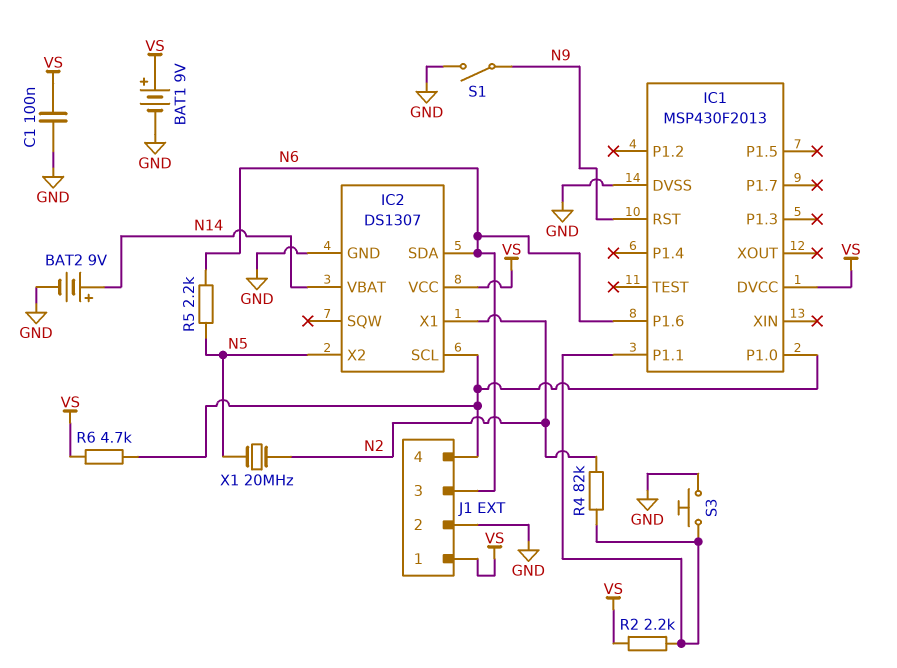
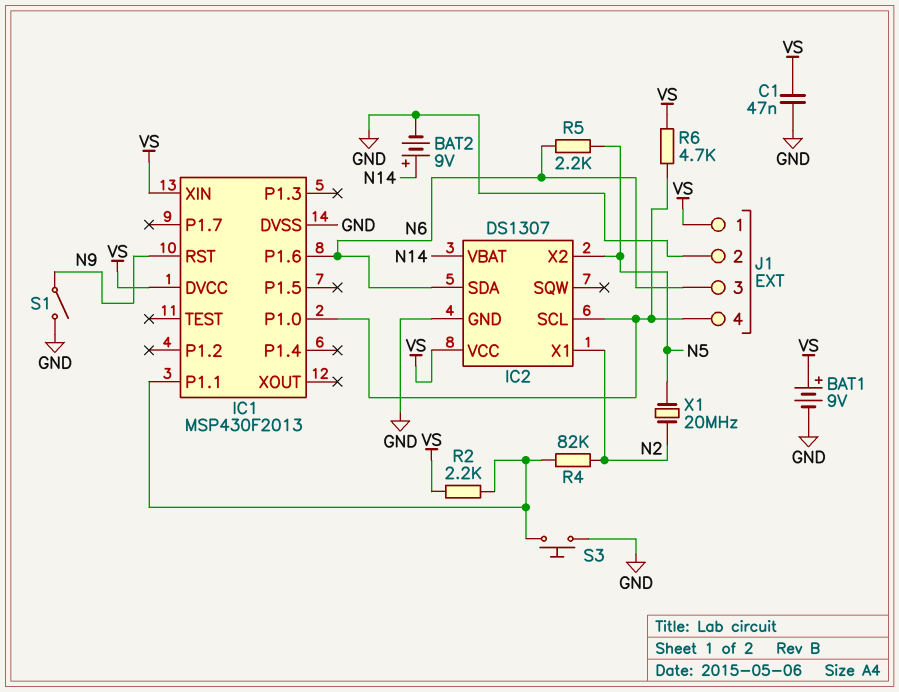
C1: 100nF (GND, VS) -> 47nF (GND, VS)
IC1 pin XIN: none -> VS

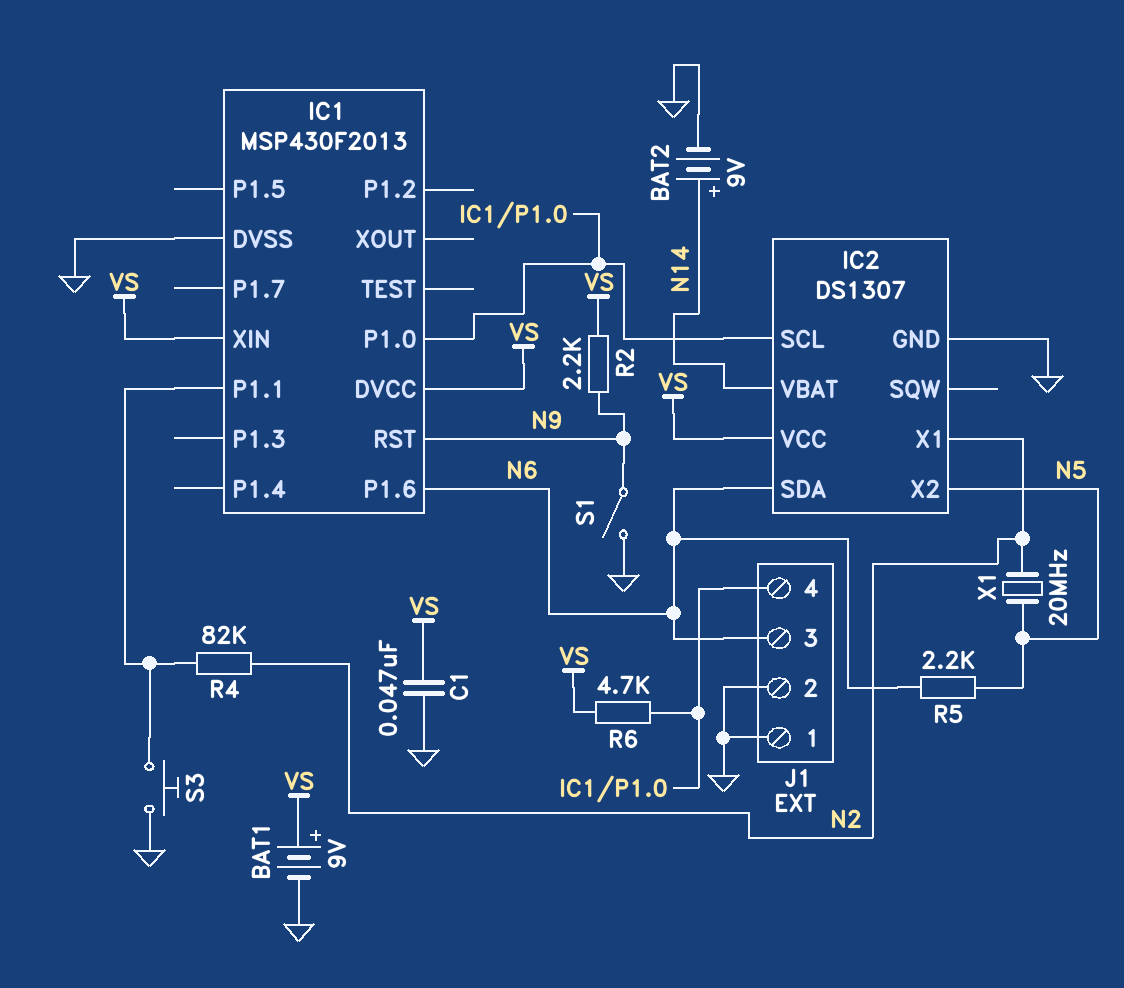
J1 pin 1: VS -> GND
R2: 2.2k (IC1/P1.1, VS) -> 2.2k (N9, VS)

